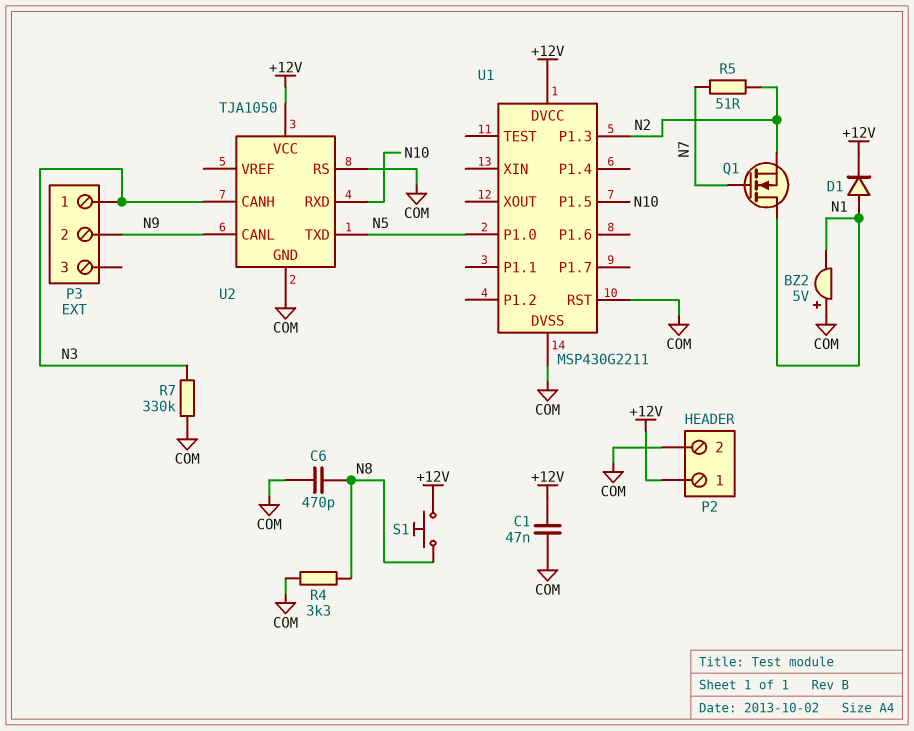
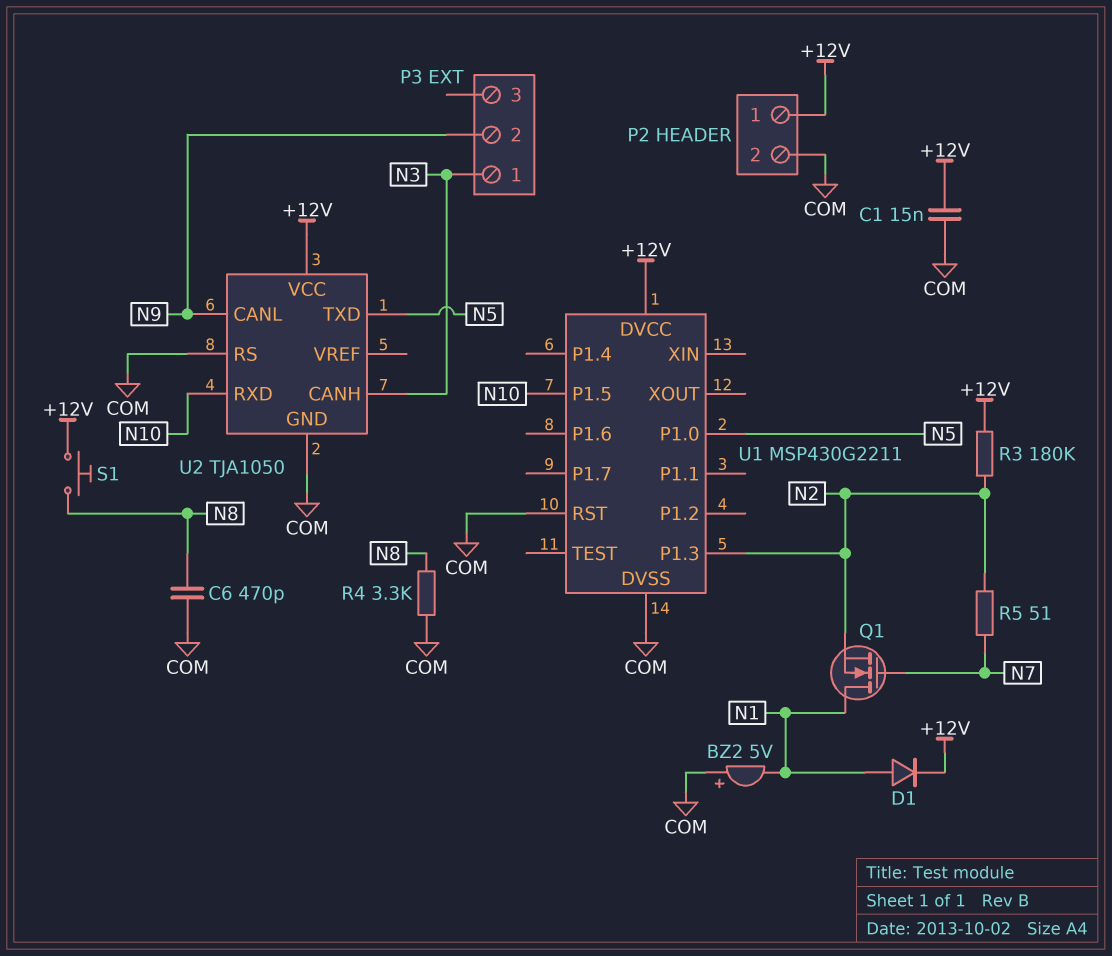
C1: 47nF (+12V, COM) -> 15nF (+12V, COM)
R3: none -> 180k (+12V, N2)
R7: 330k (COM, N3) -> none

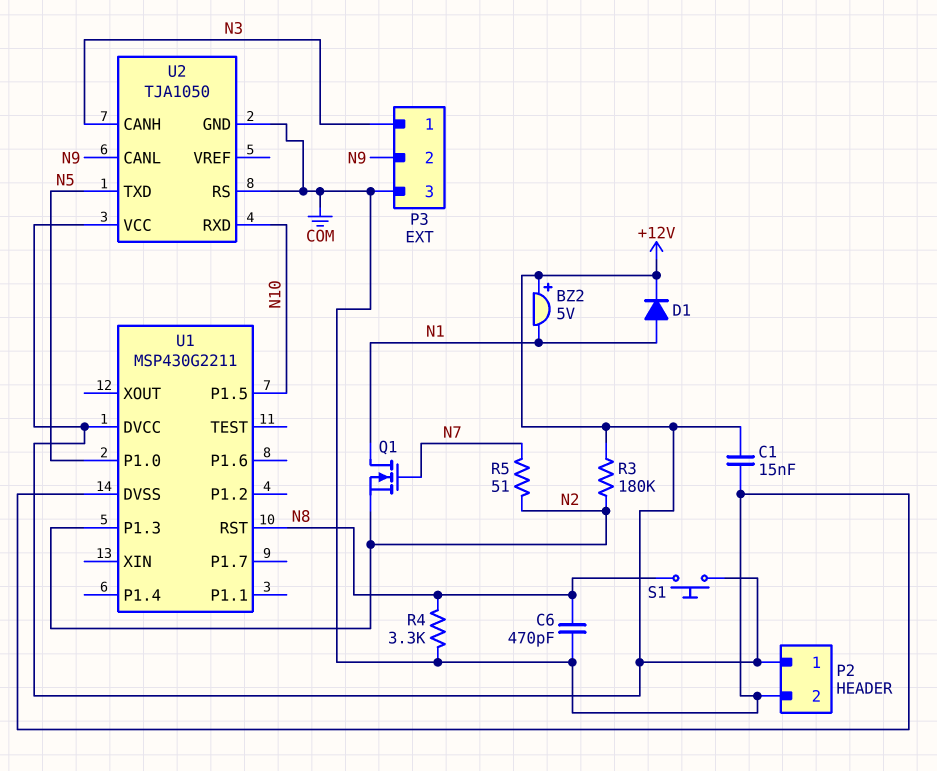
BZ2: buzzer 5V (plus COM, minus N1) -> buzzer 5V (plus +12V, minus N1)
P3 pin 3: none -> COM
U1 pin RST: COM -> N8

